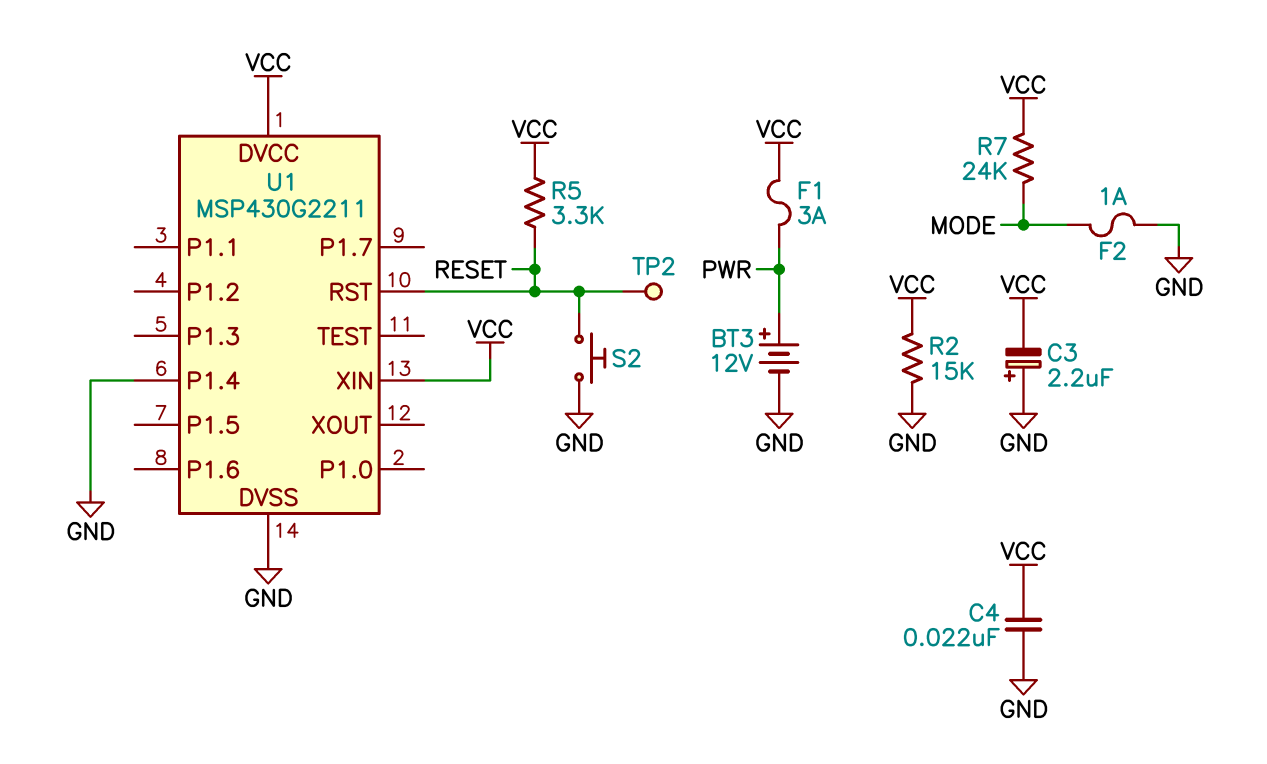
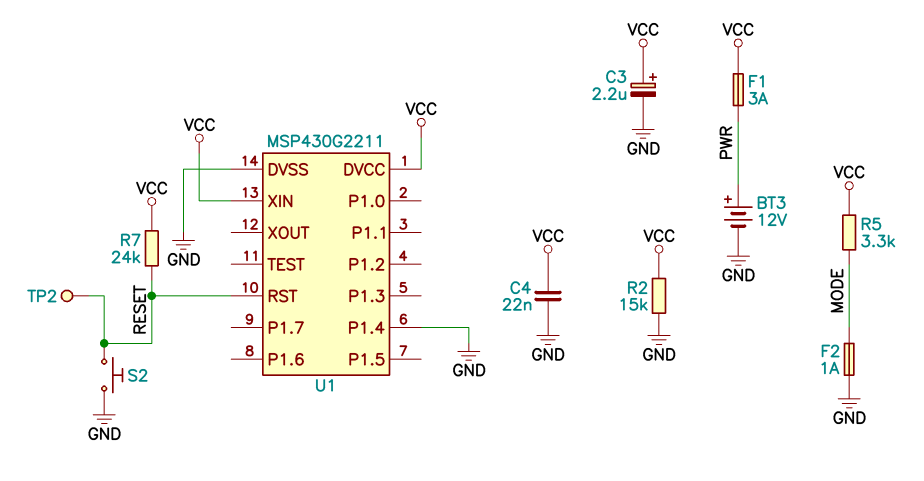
C3: 2.2uF (plus GND, minus VCC) -> 2.2uF (plus VCC, minus GND)
R5: 3.3k (RESET, VCC) -> 3.3k (MODE, VCC)
R7: 24k (MODE, VCC) -> 24k (RESET, VCC)

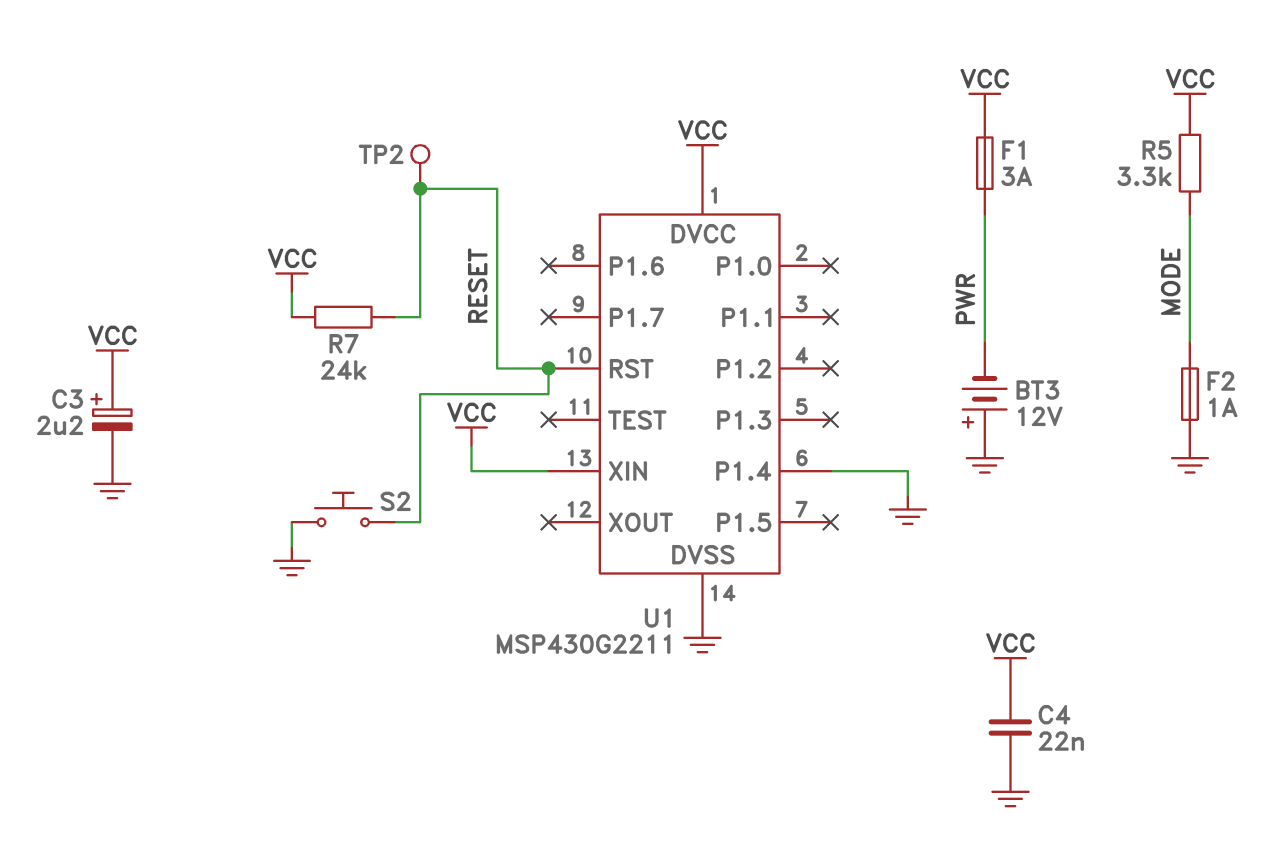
BT3: 12V (plus PWR, minus GND) -> 12V (plus GND, minus PWR)
R2: 15k (GND, VCC) -> none

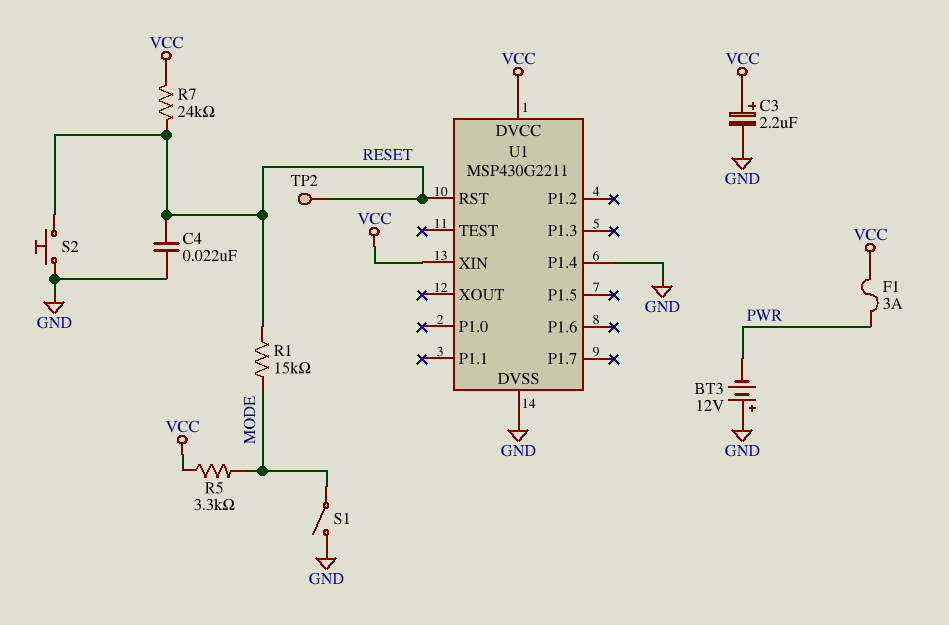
C4: 22nF (GND, VCC) -> 22nF (GND, RESET)
F2: 1A (GND, MODE) -> none
R1: none -> 15k (MODE, RESET)
S1: none -> switch (GND, MODE)

